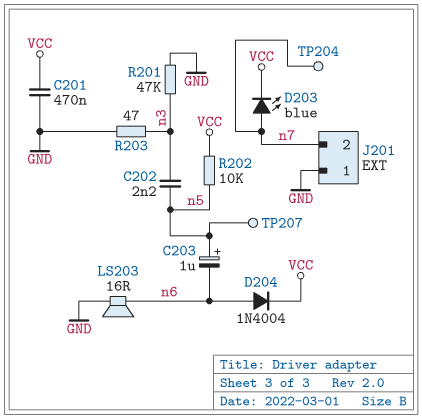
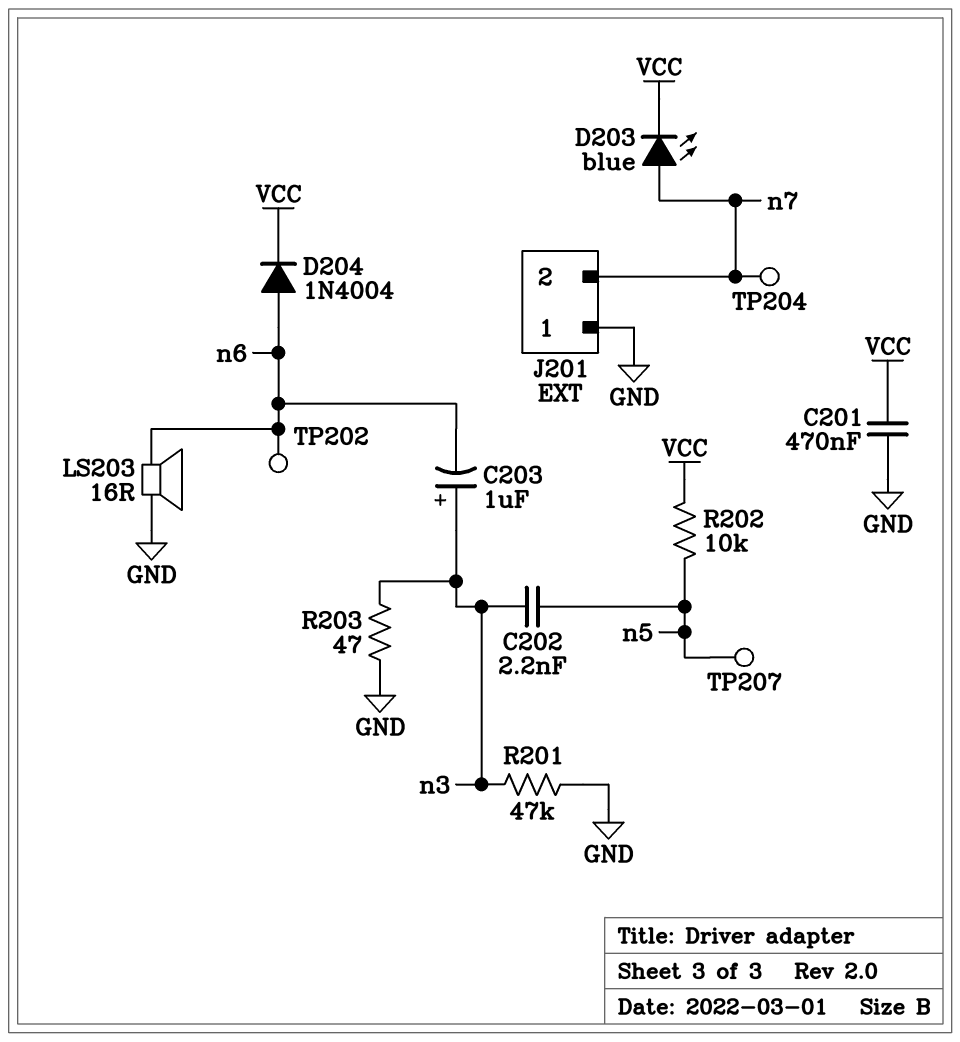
C203: 1uF (plus n5, minus n6) -> 1uF (plus n3, minus n6)
TP202: none -> test point (n6)

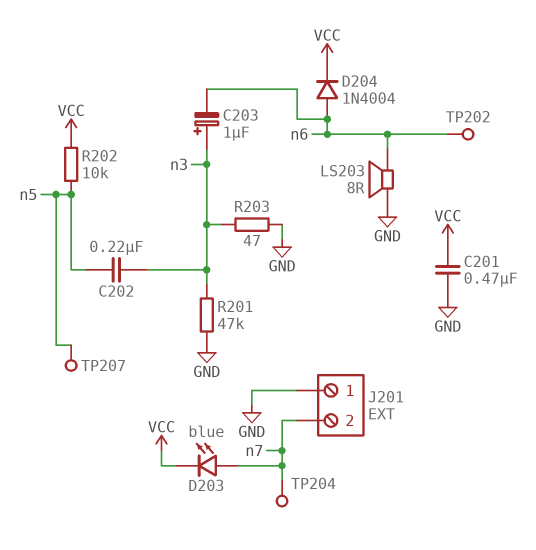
C202: 2.2nF (n3, n5) -> 220nF (n3, n5)
LS203: speaker 16R (GND, n6) -> speaker 8R (GND, n6)

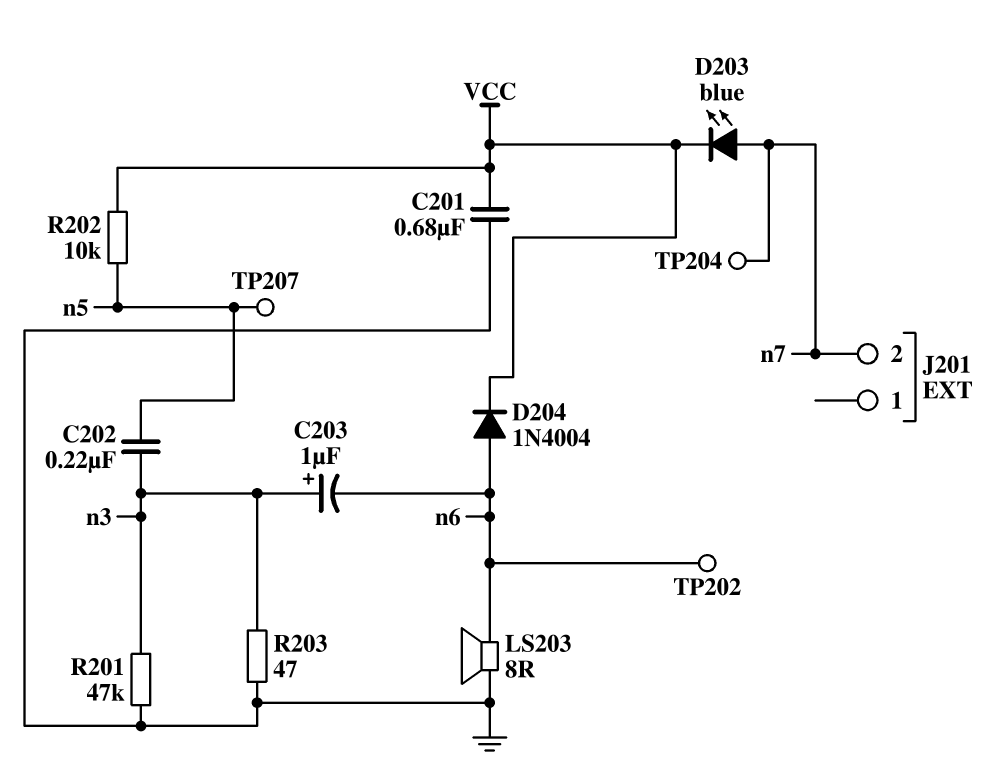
C201: 470nF (GND, VCC) -> 680nF (GND, VCC)
J201 pin 1: GND -> none

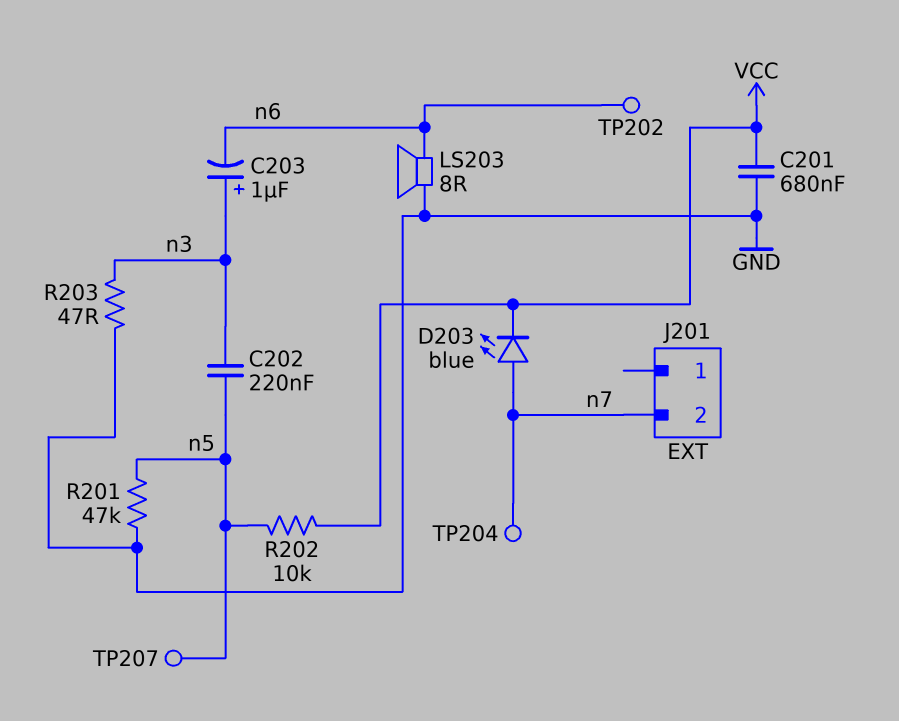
D204: diode 1N4004 (A n6, K VCC) -> none
R201: 47k (GND, n3) -> 47k (GND, n5)

